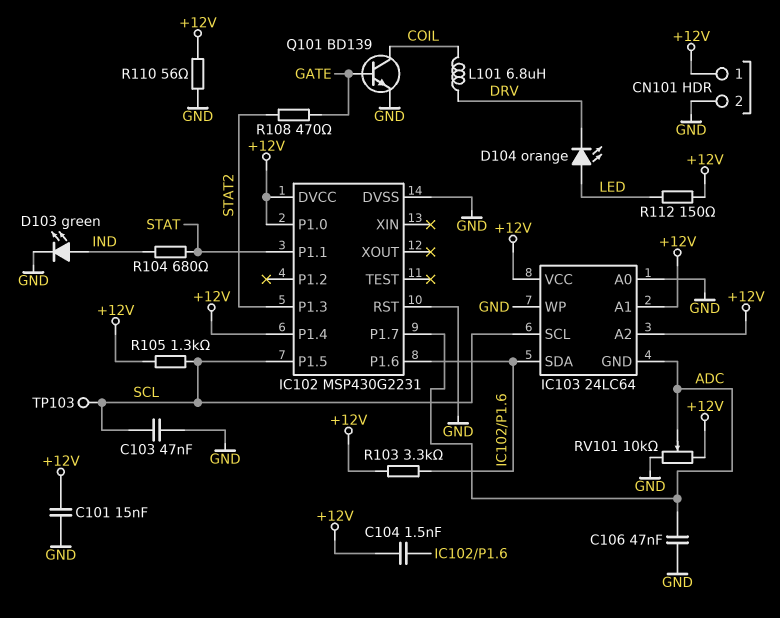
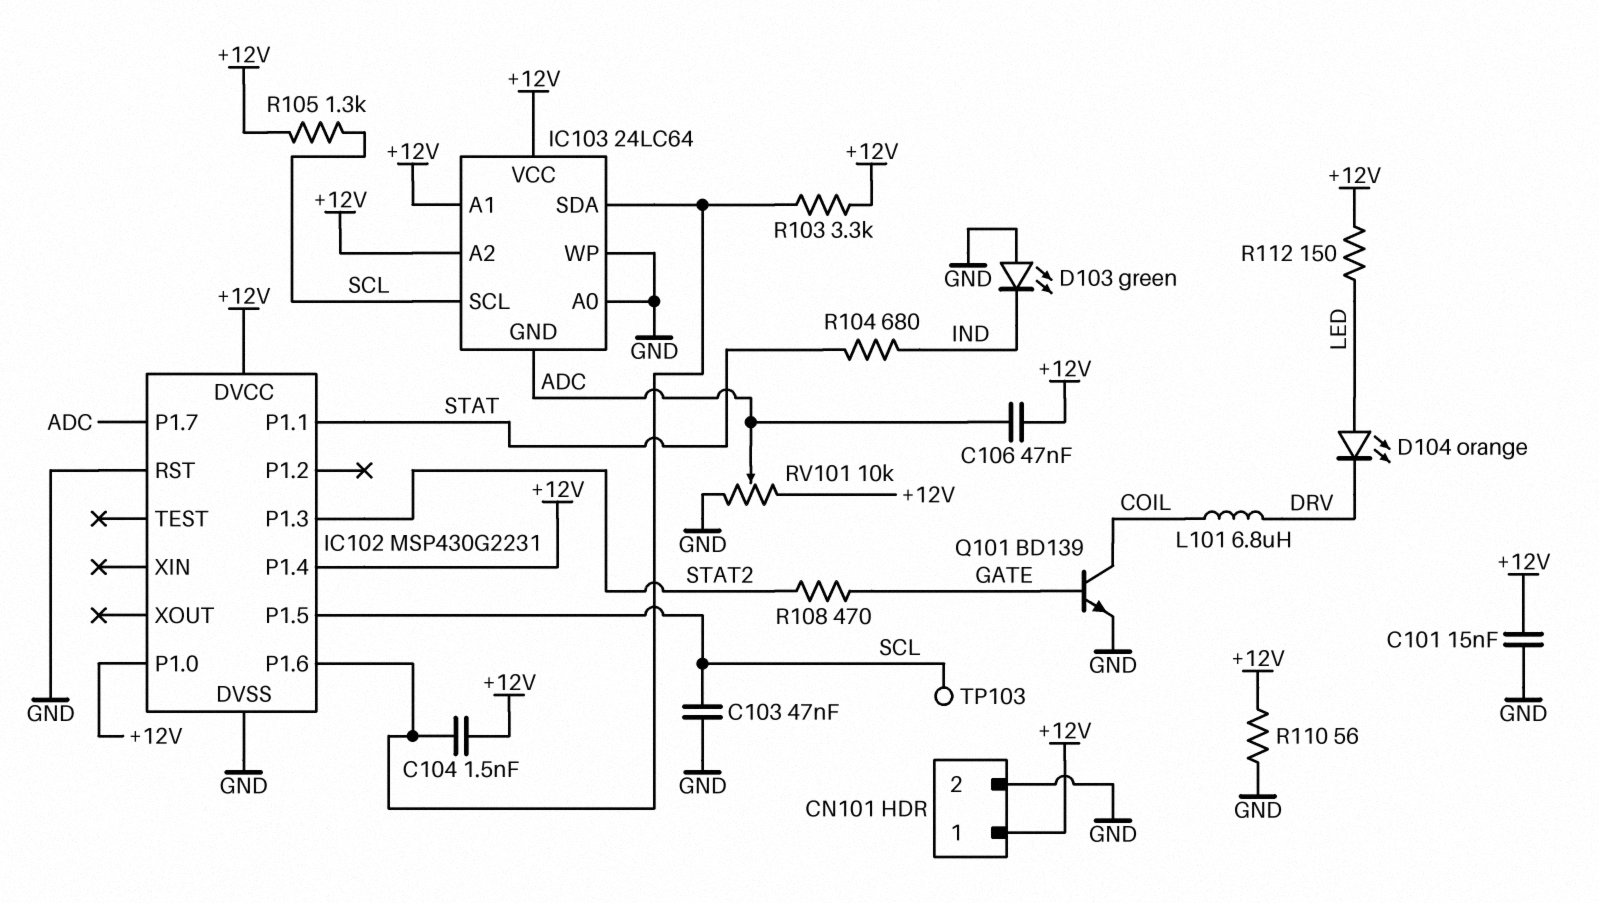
C106: 47nF (ADC, GND) -> 47nF (+12V, ADC)
D103: LED green (A IND, K GND) -> LED green (A GND, K IND)

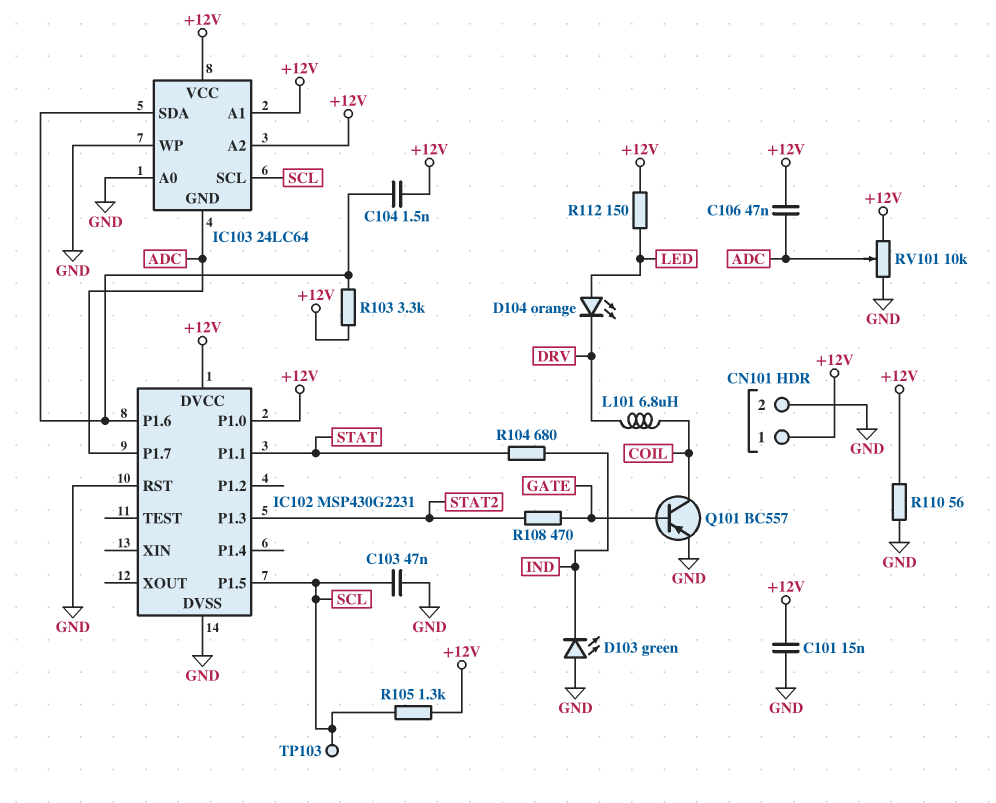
IC102 pin P1.4: +12V -> none
Q101: NPN BD139 (B GATE, C COIL, E GND) -> PNP BC557 (B GATE, C COIL, E GND)

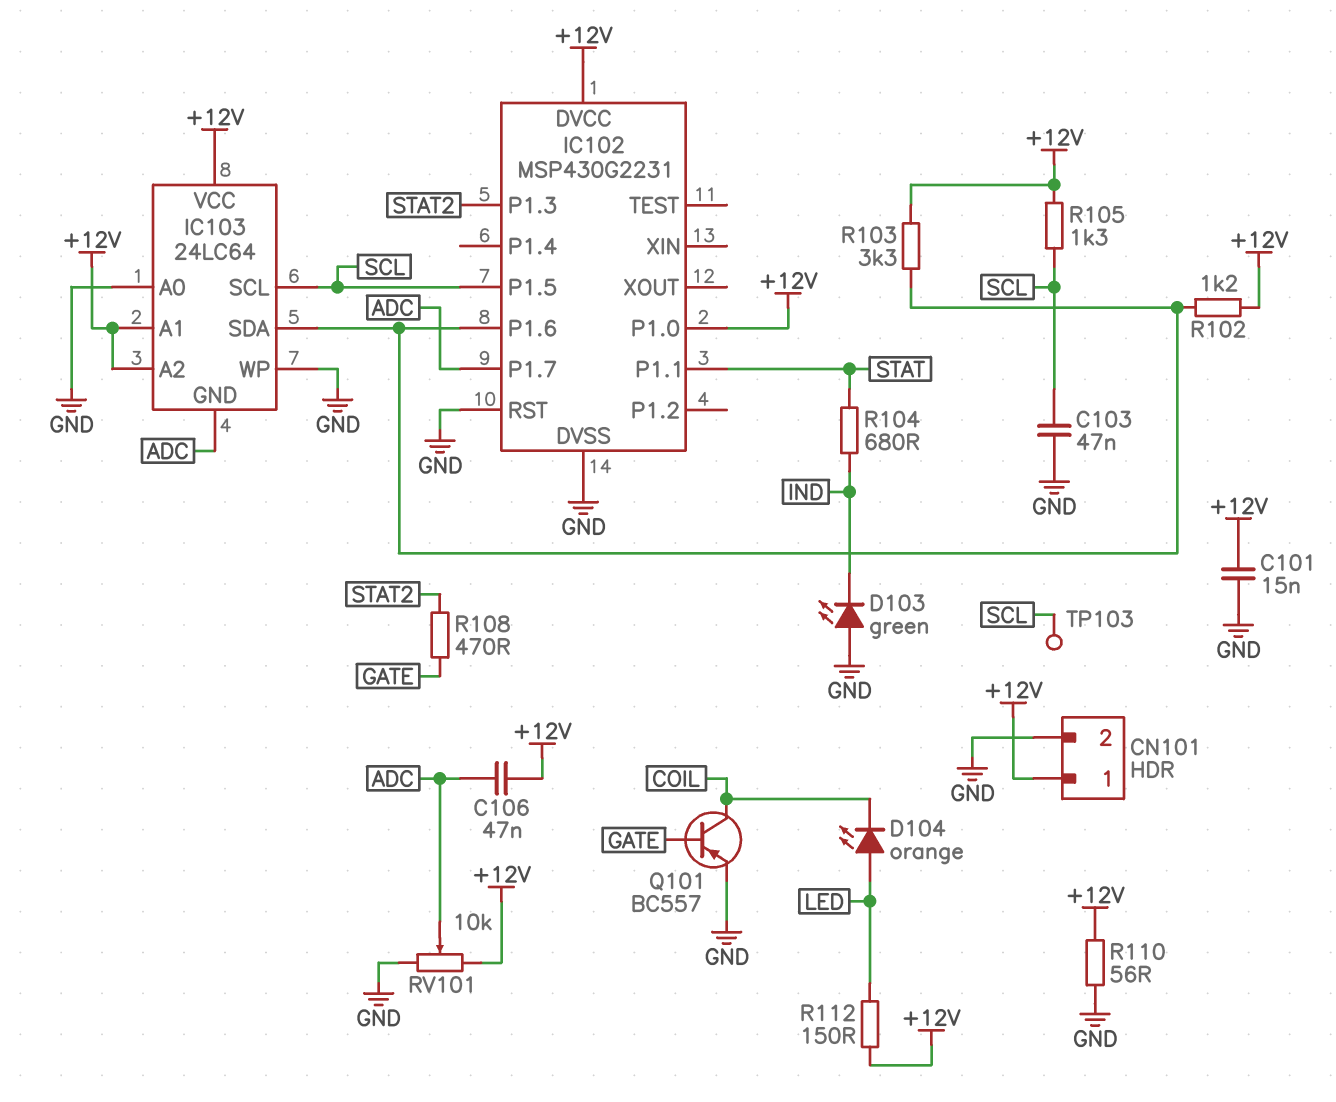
C104: 1.5nF (+12V, IC102/P1.6) -> none
D104: LED orange (A LED, K DRV) -> LED orange (A LED, K COIL)
L101: 6.8uH (COIL, DRV) -> none
R102: none -> 1.2k (+12V, IC102/P1.6)

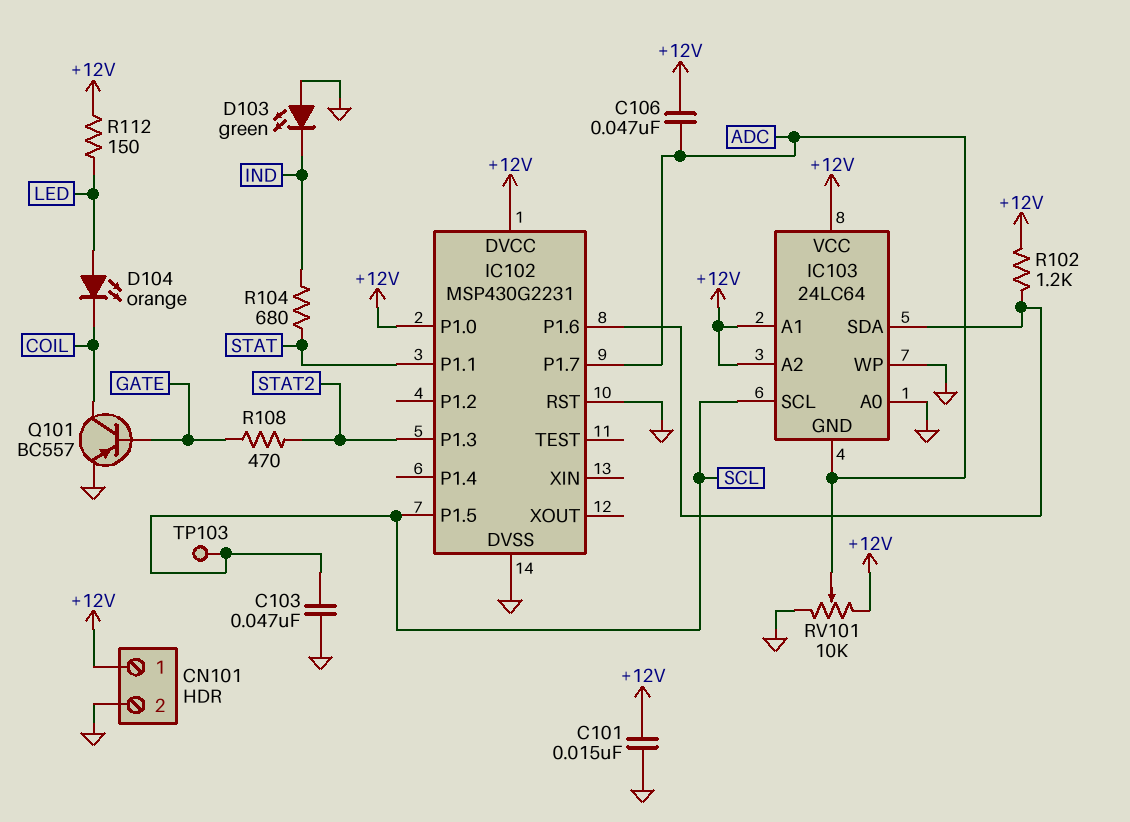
R103: 3.3k (+12V, IC102/P1.6) -> none
R105: 1.3k (+12V, SCL) -> none
R110: 56 (+12V, GND) -> none

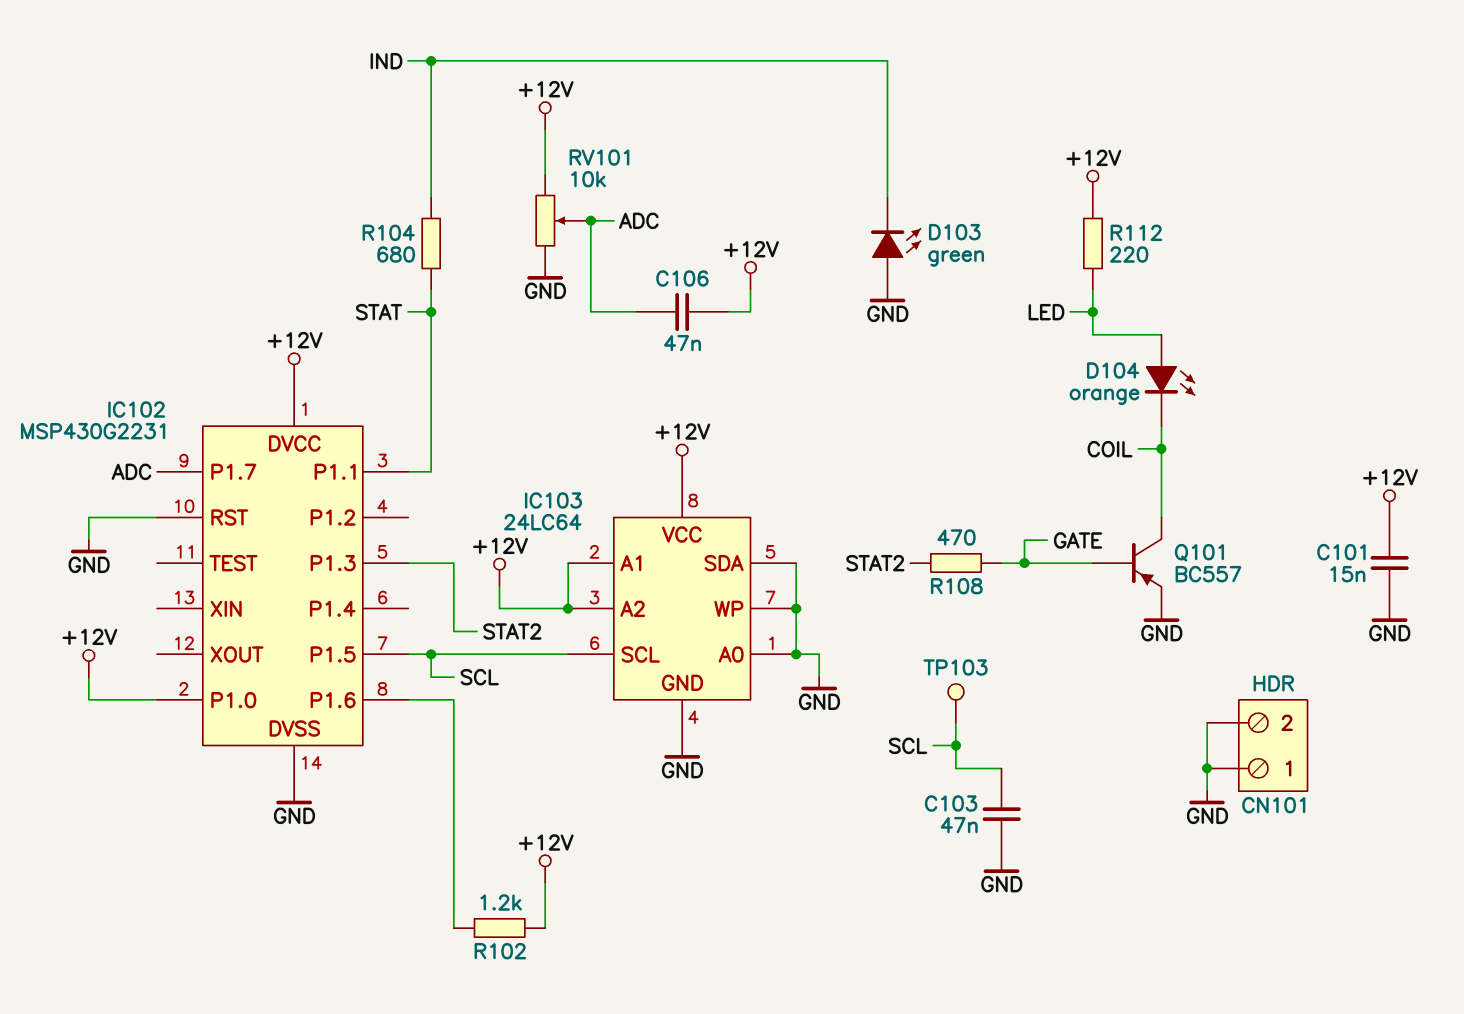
CN101 pin 1: +12V -> GND
IC103 pin GND: ADC -> GND
IC103 pin SDA: IC102/P1.6 -> GND
R112: 150 (+12V, LED) -> 220 (+12V, LED)

